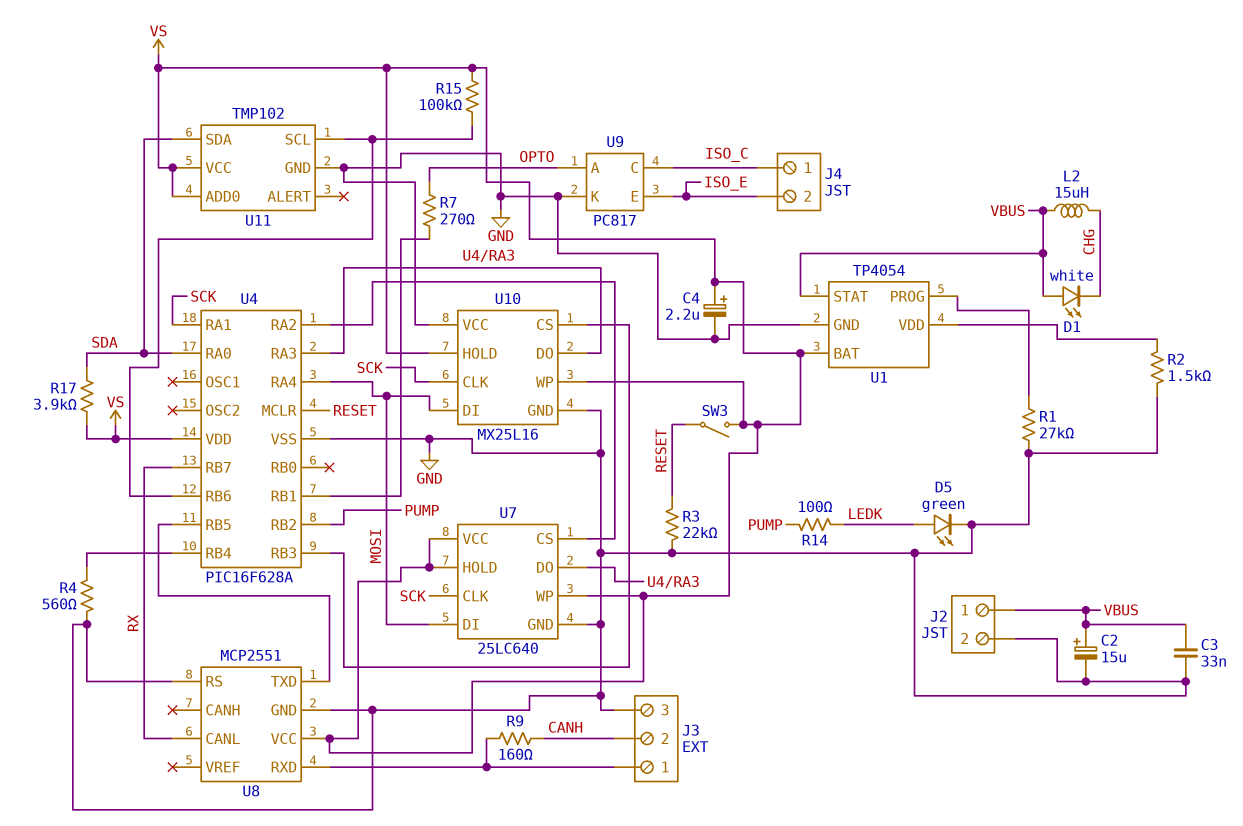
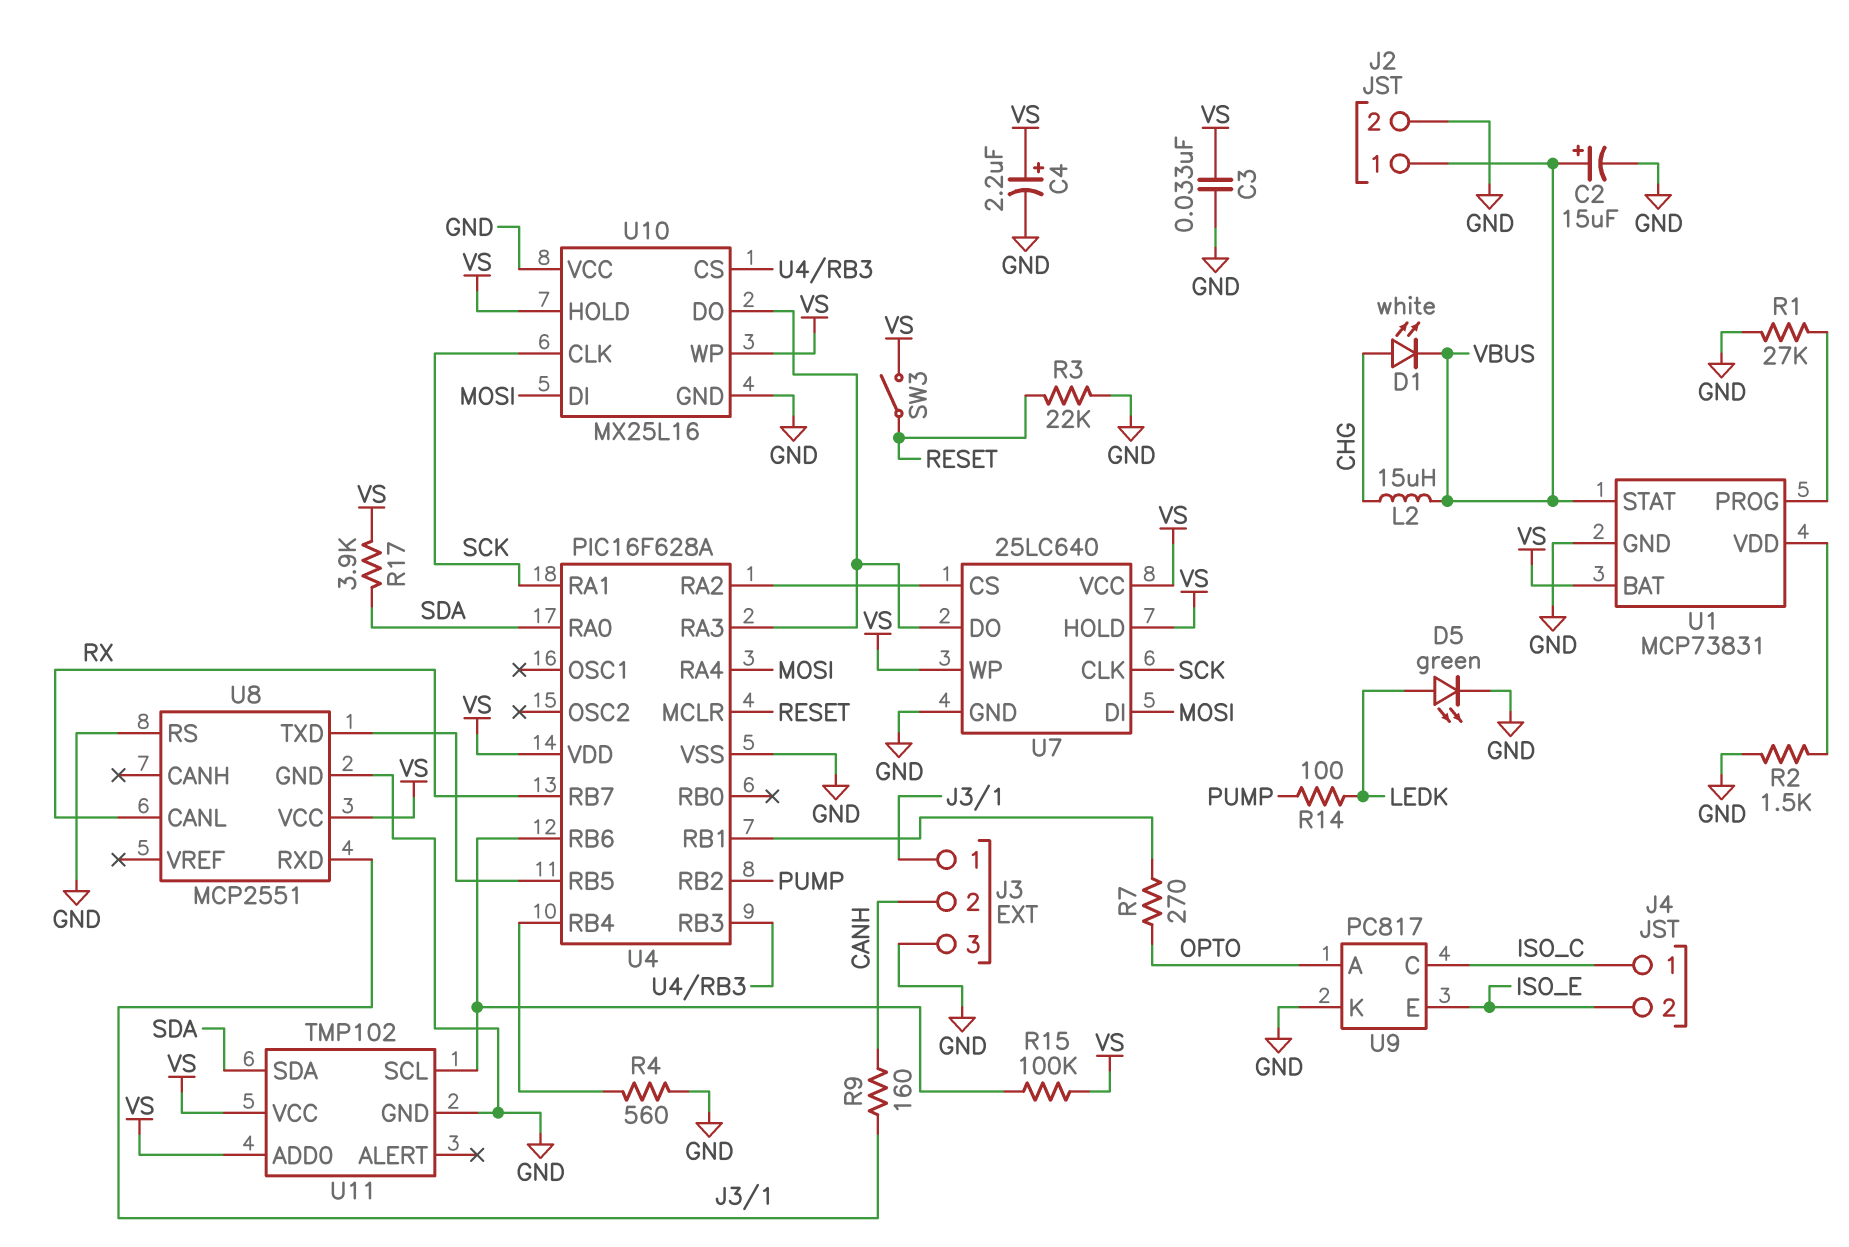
C3: 33nF (GND, VBUS) -> 33nF (GND, VS)
D1: LED white (A VBUS, K CHG) -> LED white (A CHG, K VBUS)
U1: TP4054 -> MCP73831

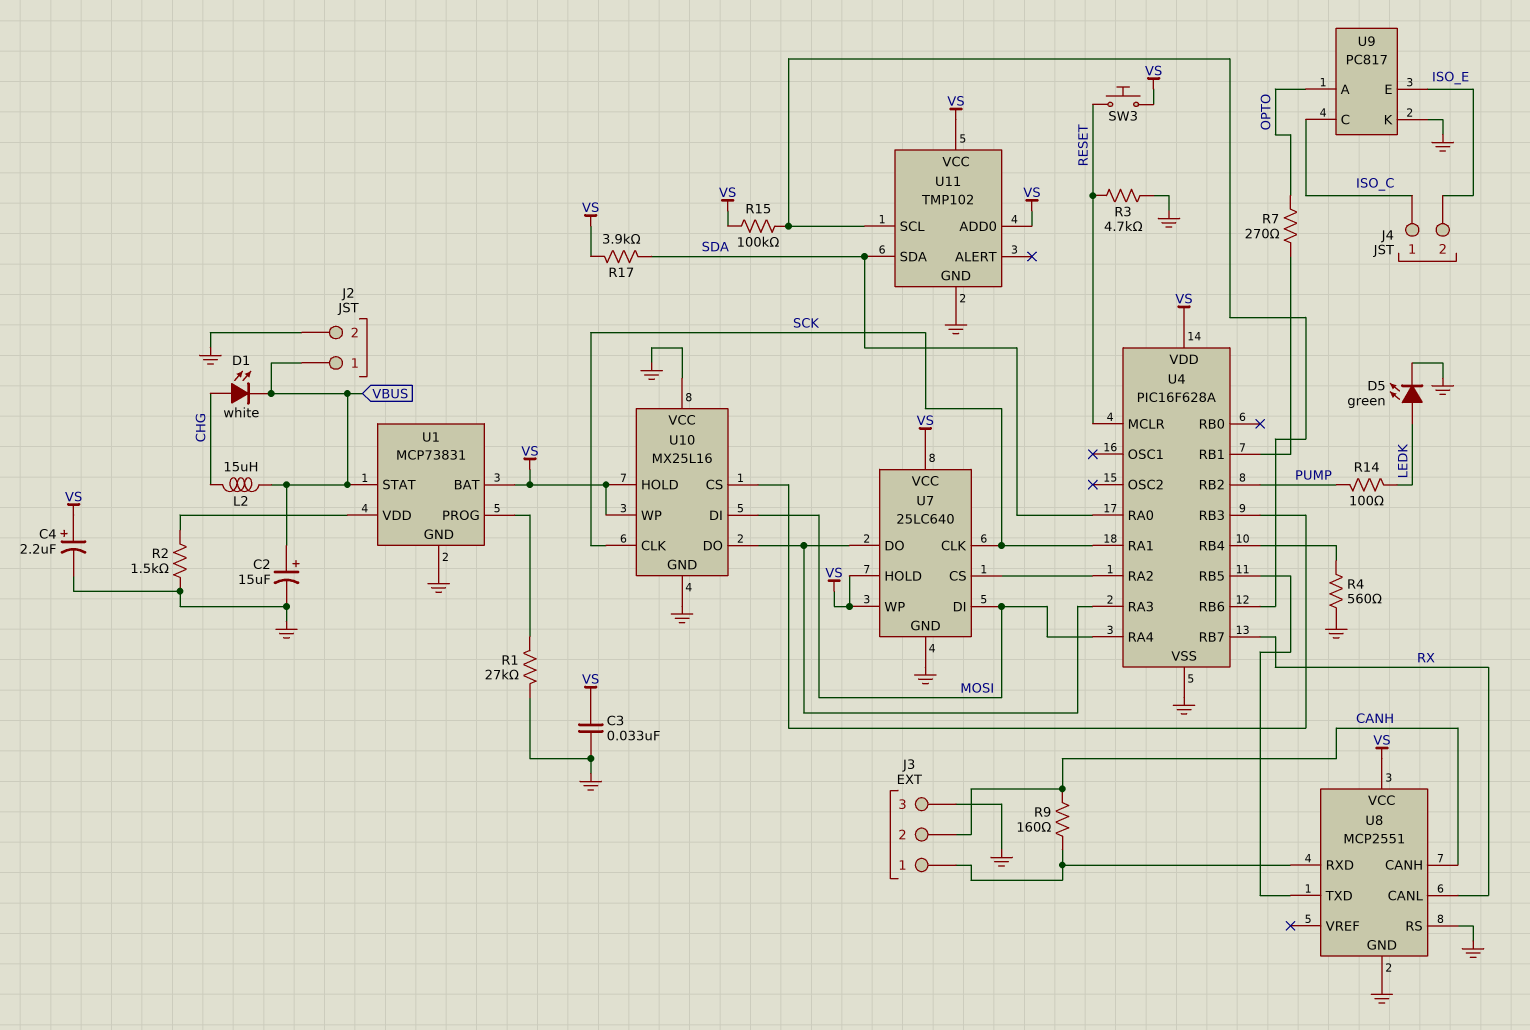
R3: 22k (GND, RESET) -> 4.7k (GND, RESET)
SW3: switch (RESET, VS) -> button (RESET, VS)
U8 pin CANH: none -> CANH

